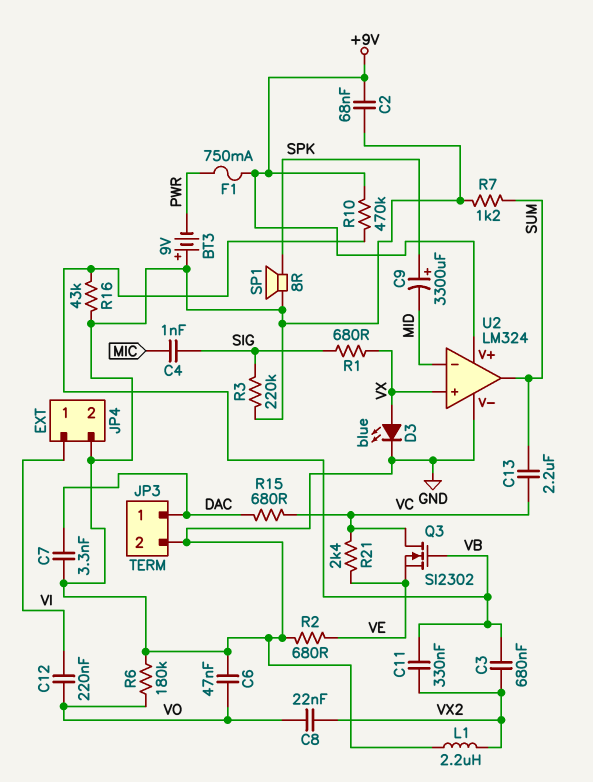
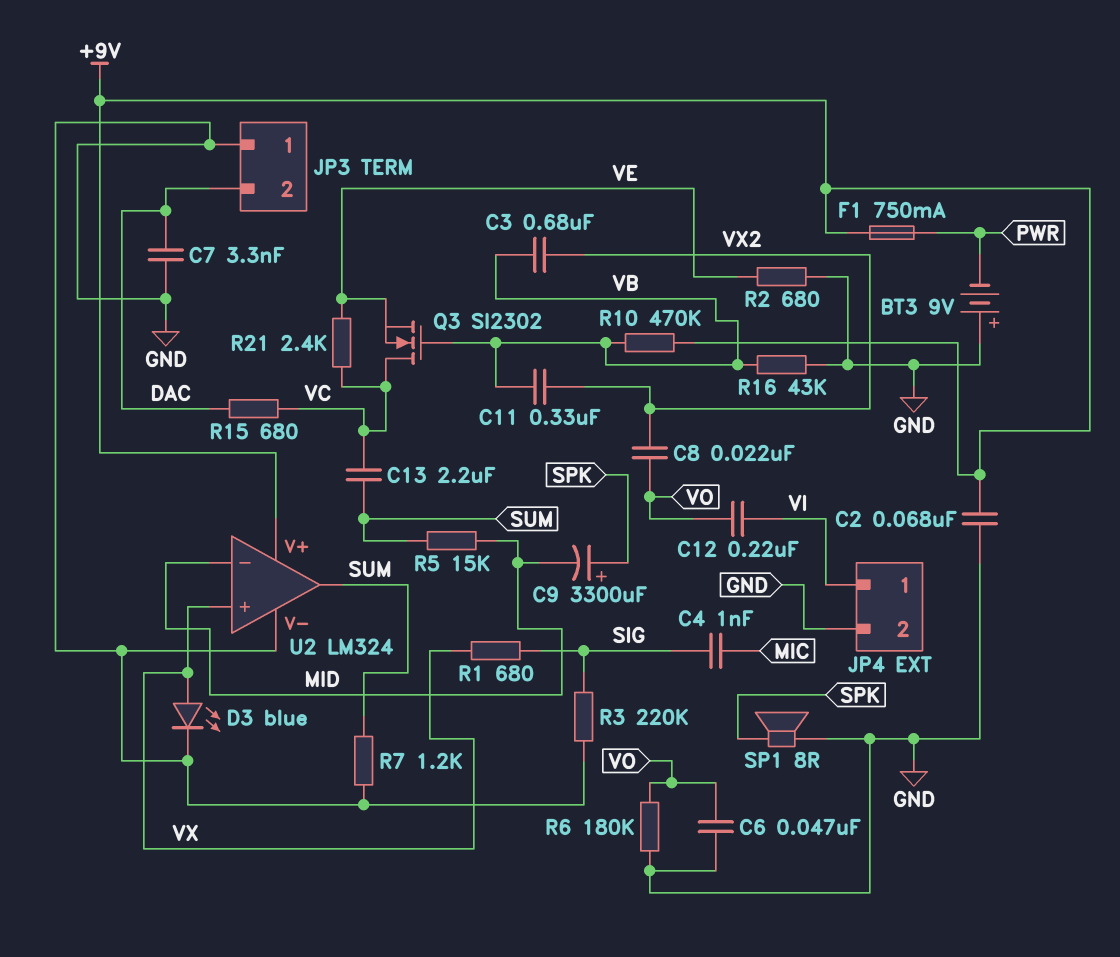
JP3 pin 1: DAC -> GND
JP3 pin 2: GND -> DAC
L1: 2.2uH (GND, VX2) -> none
R5: none -> 15k (MID, SUM)

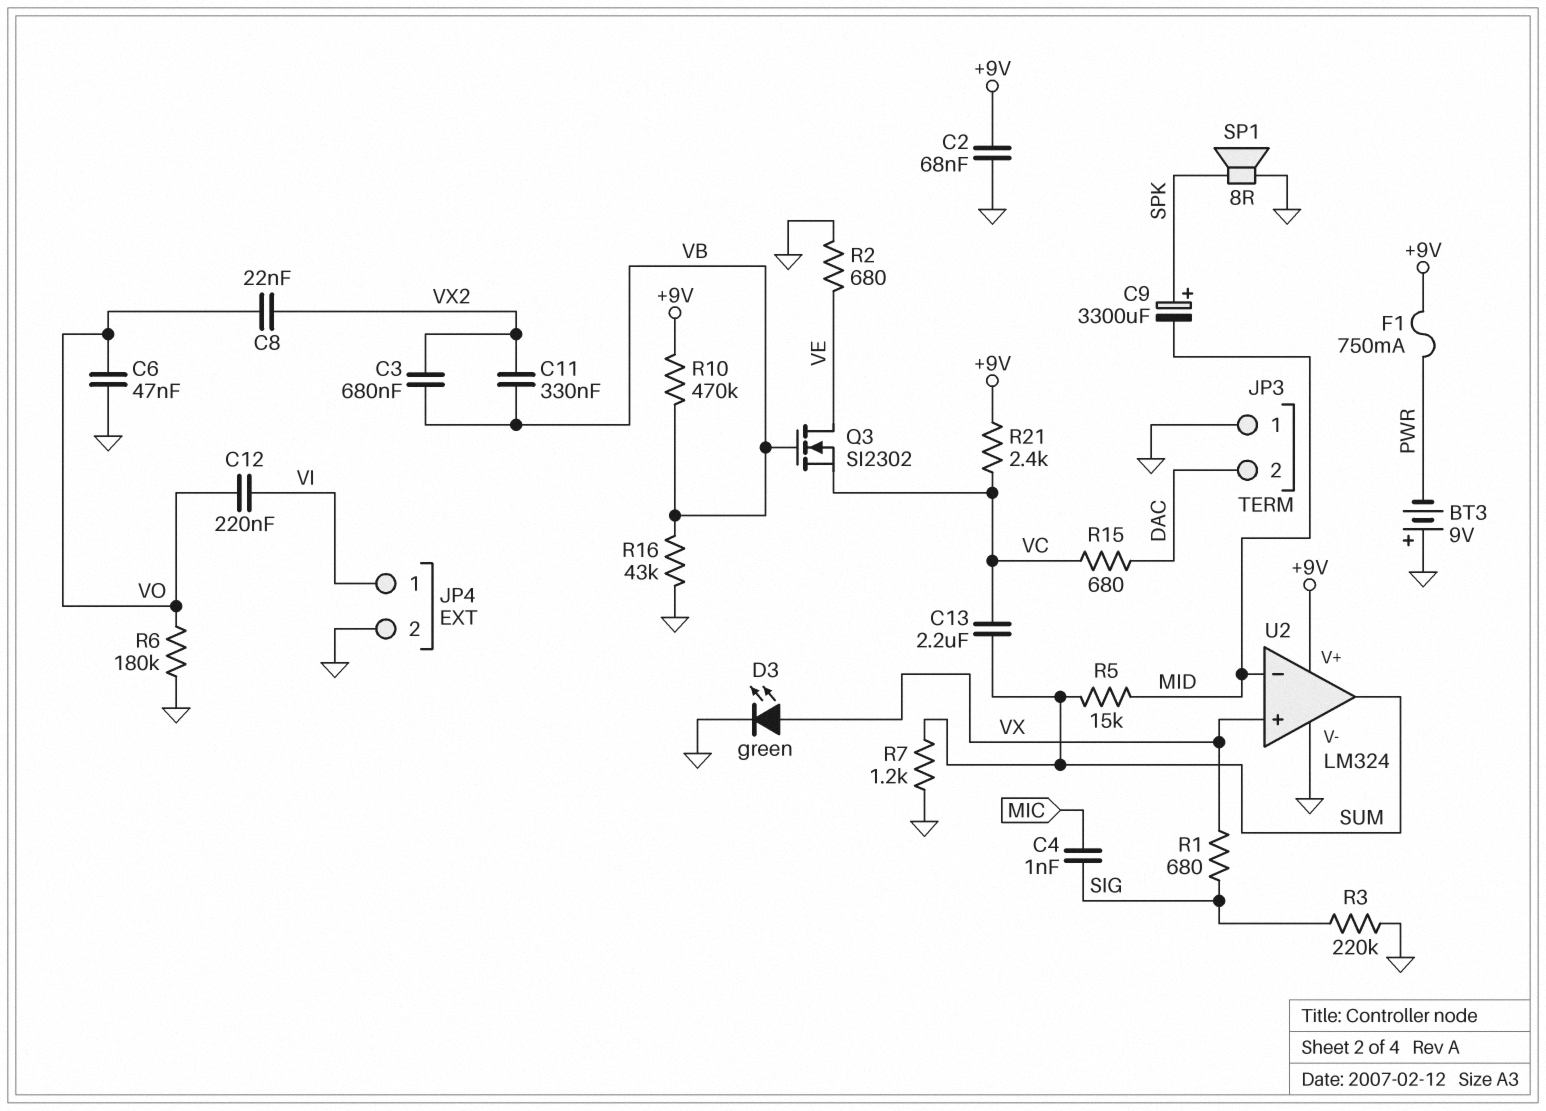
C7: 3.3nF (DAC, GND) -> none
D3: LED blue (A VX, K GND) -> LED green (A VX, K GND)
Q3: NMOS SI2302 (G VB, D VC, S VE) -> NMOS SI2302 (G VB, D VE, S VC)
R21: 2.4k (VC, VE) -> 2.4k (+9V, VC)

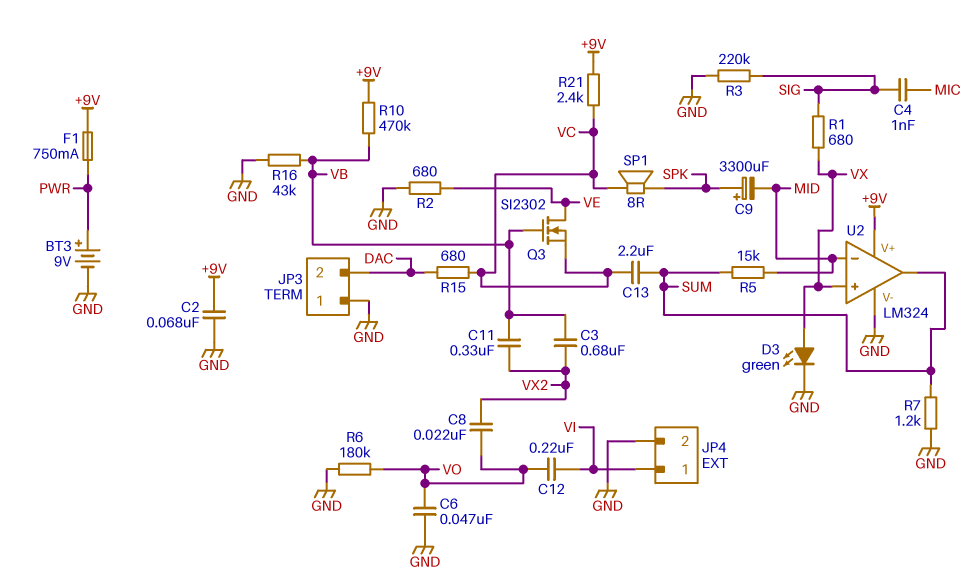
BT3: 9V (plus GND, minus PWR) -> 9V (plus PWR, minus GND)
SP1: speaker 8R (GND, SPK) -> speaker 8R (SPK, VC)

